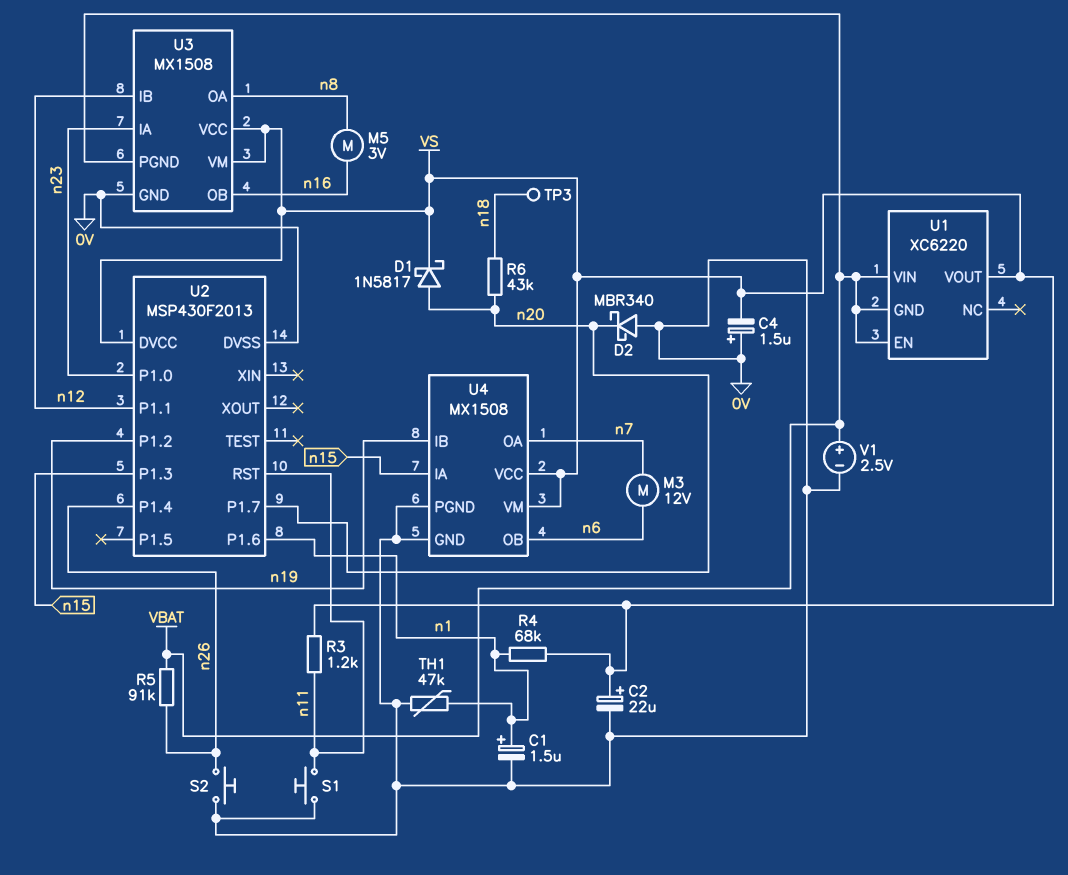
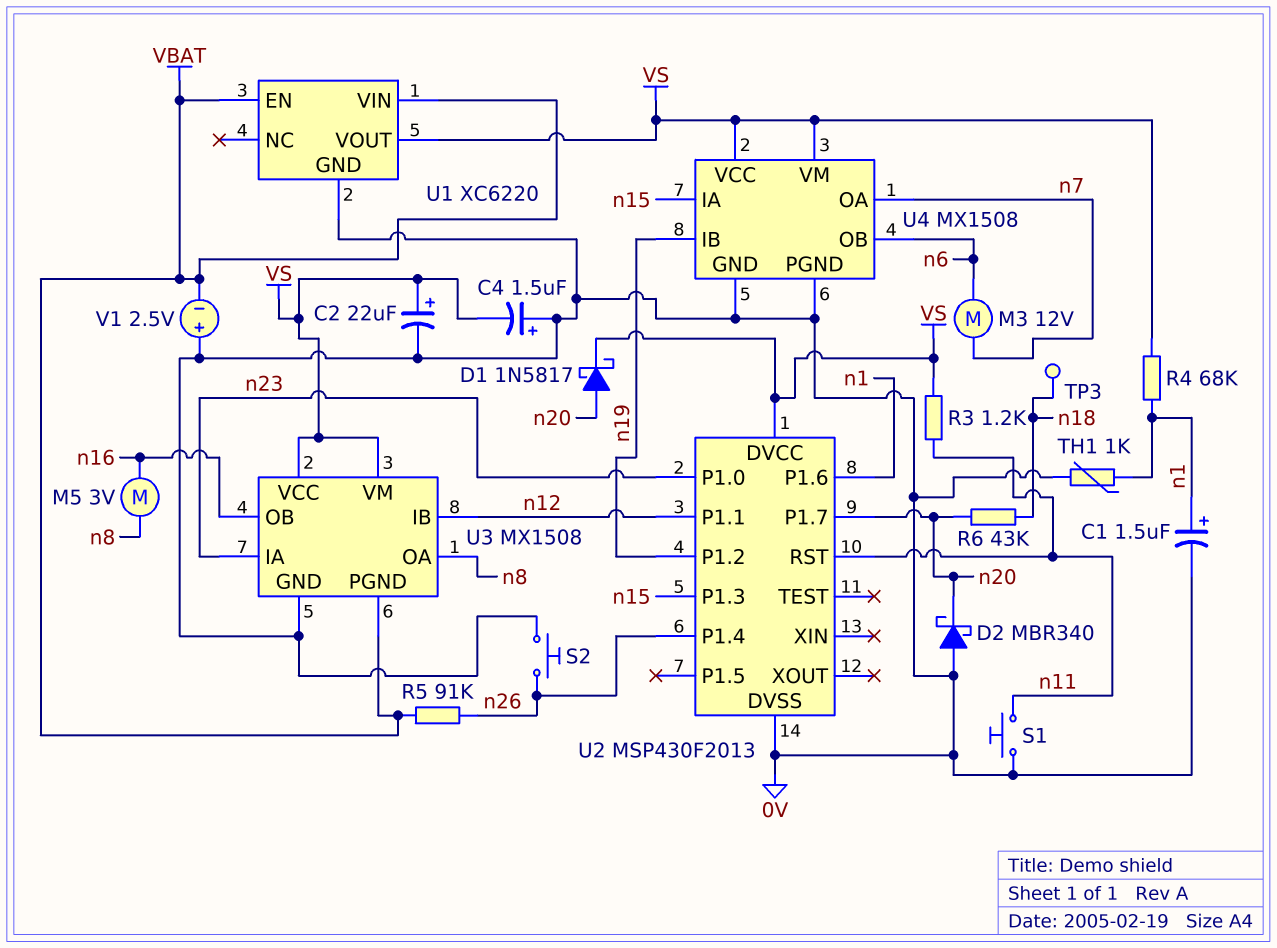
TH1: 47k (0V, n1) -> 1k (0V, n1)
U1 pin GND: VBAT -> 0V
V1: 2.5V (plus VBAT, minus 0V) -> 2.5V (plus 0V, minus VBAT)

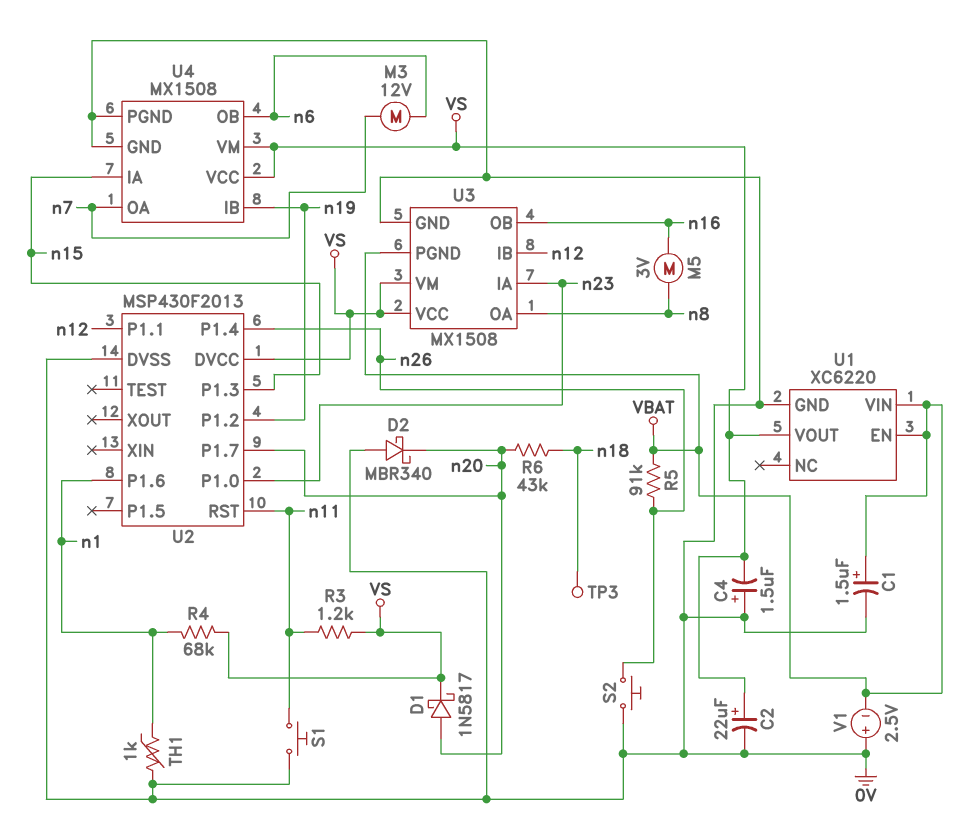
C1: 1.5uF (plus n1, minus 0V) -> 1.5uF (plus VBAT, minus 0V)

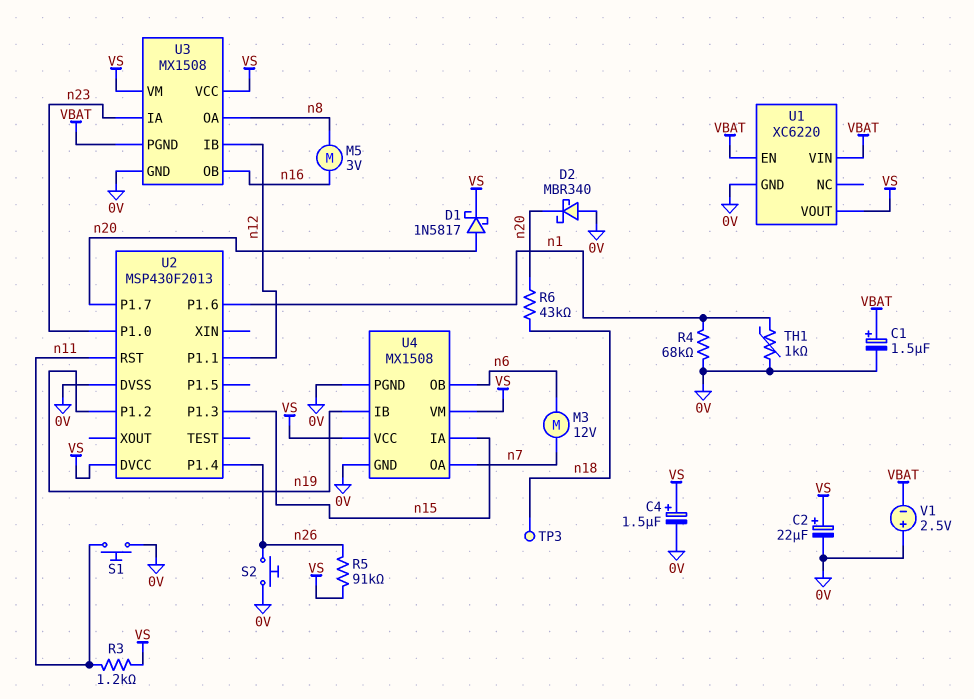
C4: 1.5uF (plus 0V, minus VS) -> 1.5uF (plus VS, minus 0V)
R4: 68k (VS, n1) -> 68k (0V, n1)
R5: 91k (VBAT, n26) -> 91k (VS, n26)

